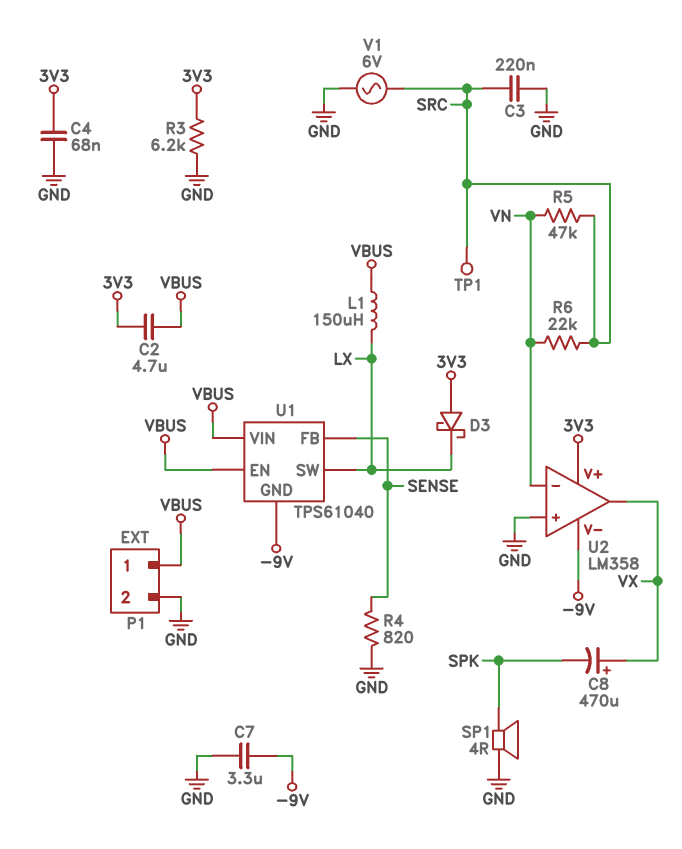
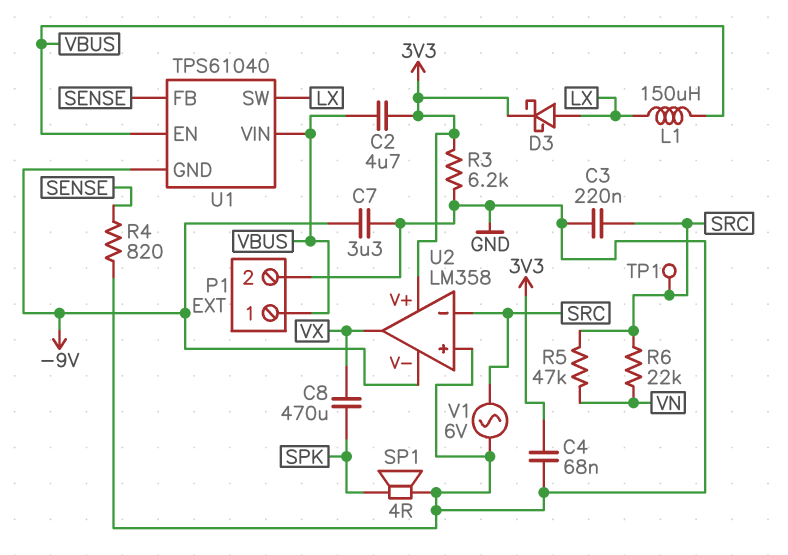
C8: 470uF (plus VX, minus SPK) -> 470uF (SPK, VX)
D3: schottky (A 3V3, K LX) -> schottky (A LX, K 3V3)
U2 pin in-: VN -> SRC

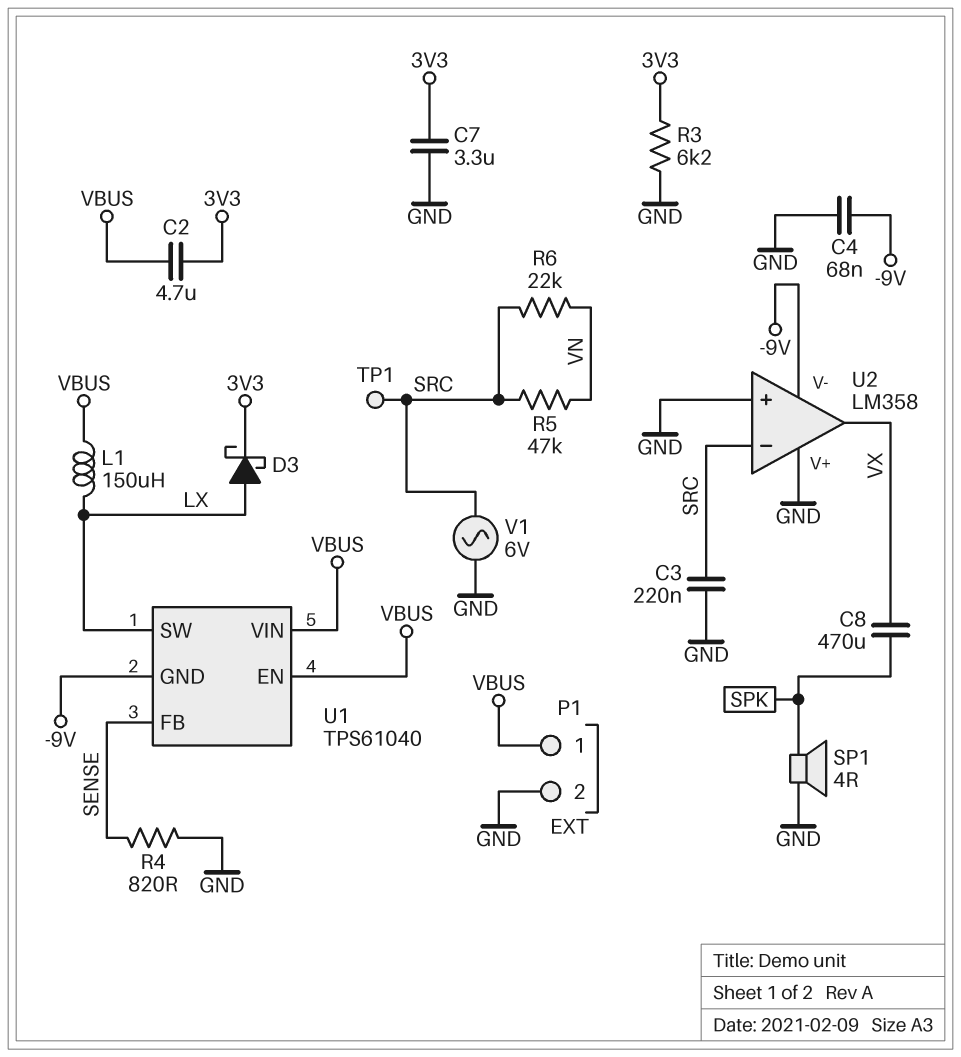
C4: 68nF (3V3, GND) -> 68nF (-9V, GND)
C7: 3.3uF (-9V, GND) -> 3.3uF (3V3, GND)
U2 pin V+: 3V3 -> GND

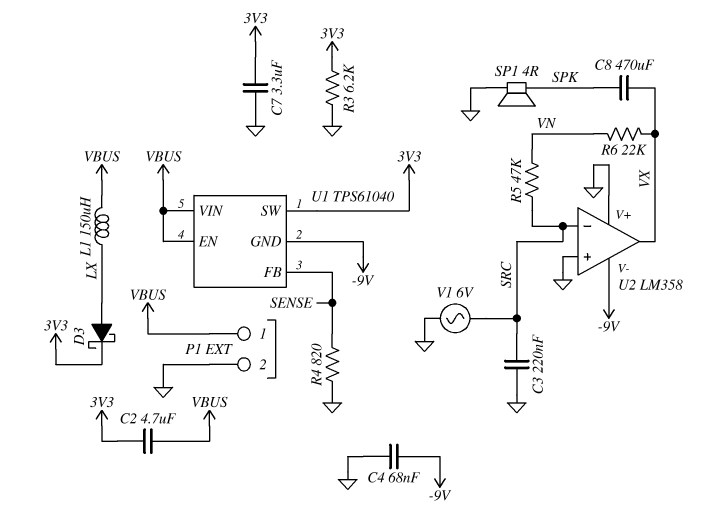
R6: 22k (SRC, VN) -> 22k (VN, VX)
TP1: test point (SRC) -> none
U1 pin SW: LX -> 3V3

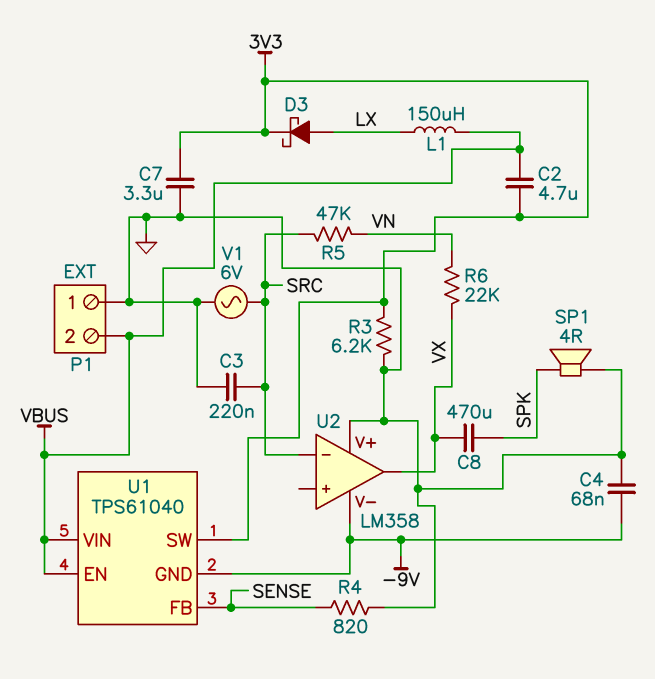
P1 pin 1: VBUS -> GND
P1 pin 2: GND -> VBUS
U2 pin in+: GND -> none

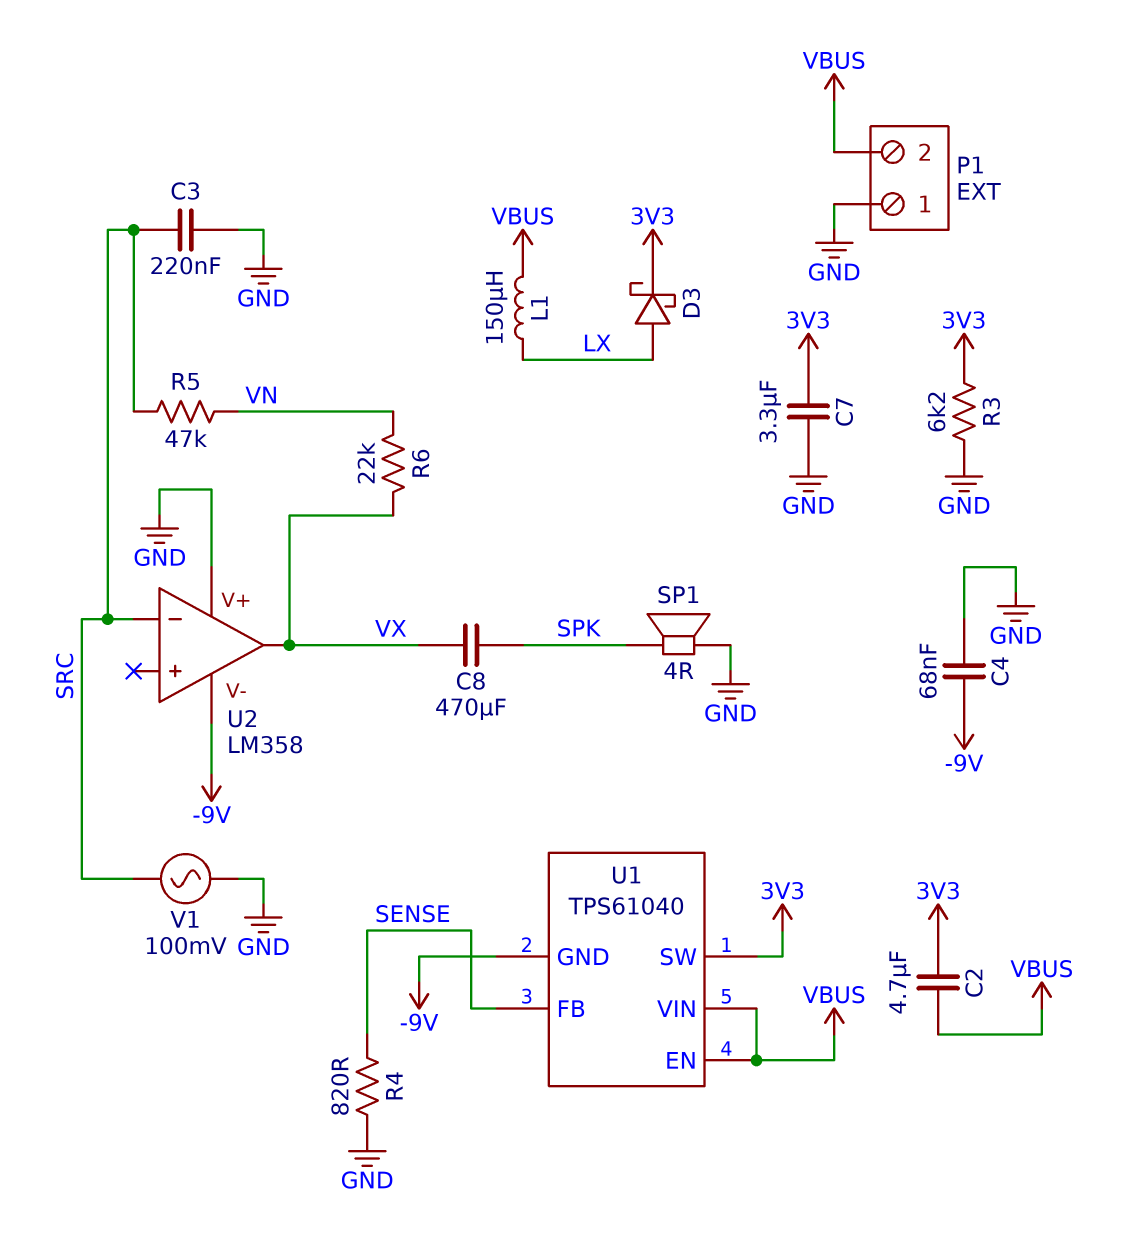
V1: AC 6V (GND, SRC) -> AC 100mV (GND, SRC)

